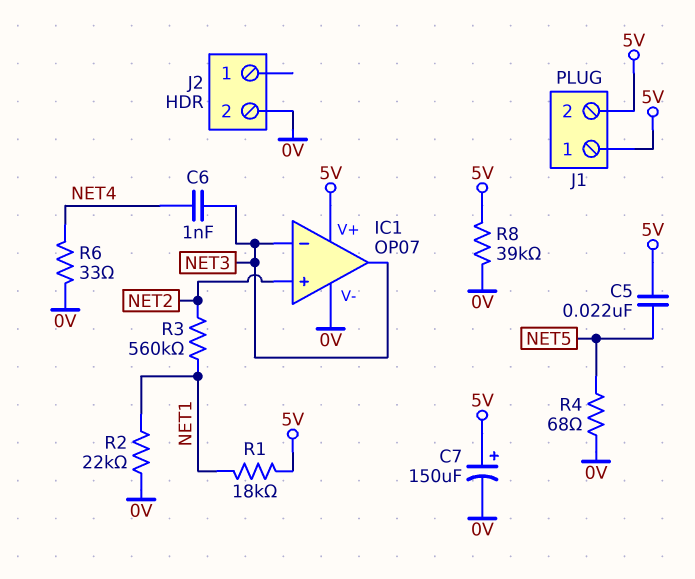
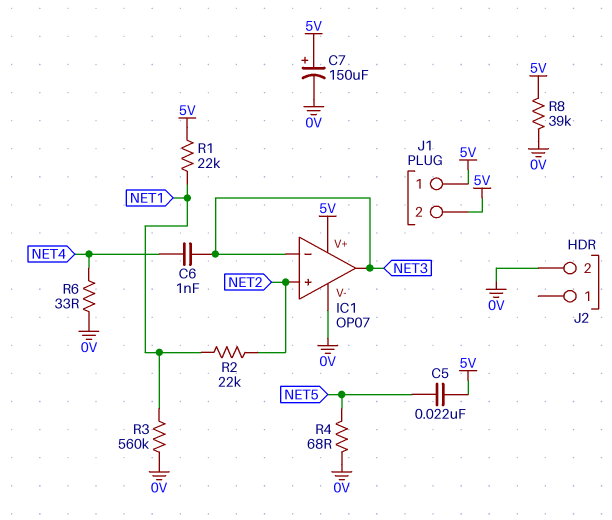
R1: 18k (5V, NET1) -> 22k (5V, NET1)
R2: 22k (0V, NET1) -> 22k (NET1, NET2)
R3: 560k (NET1, NET2) -> 560k (0V, NET1)

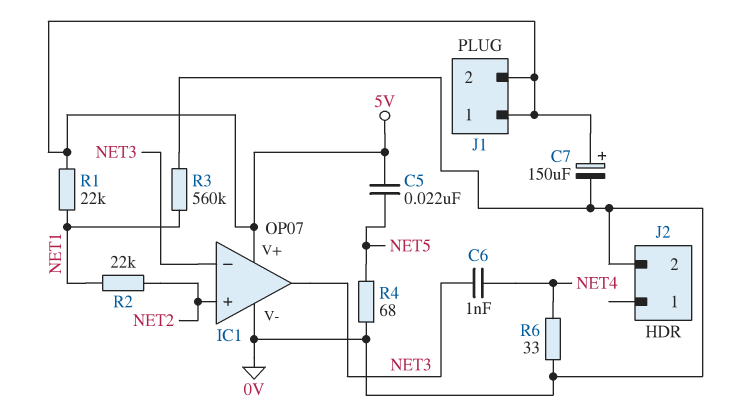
R8: 39k (0V, 5V) -> none

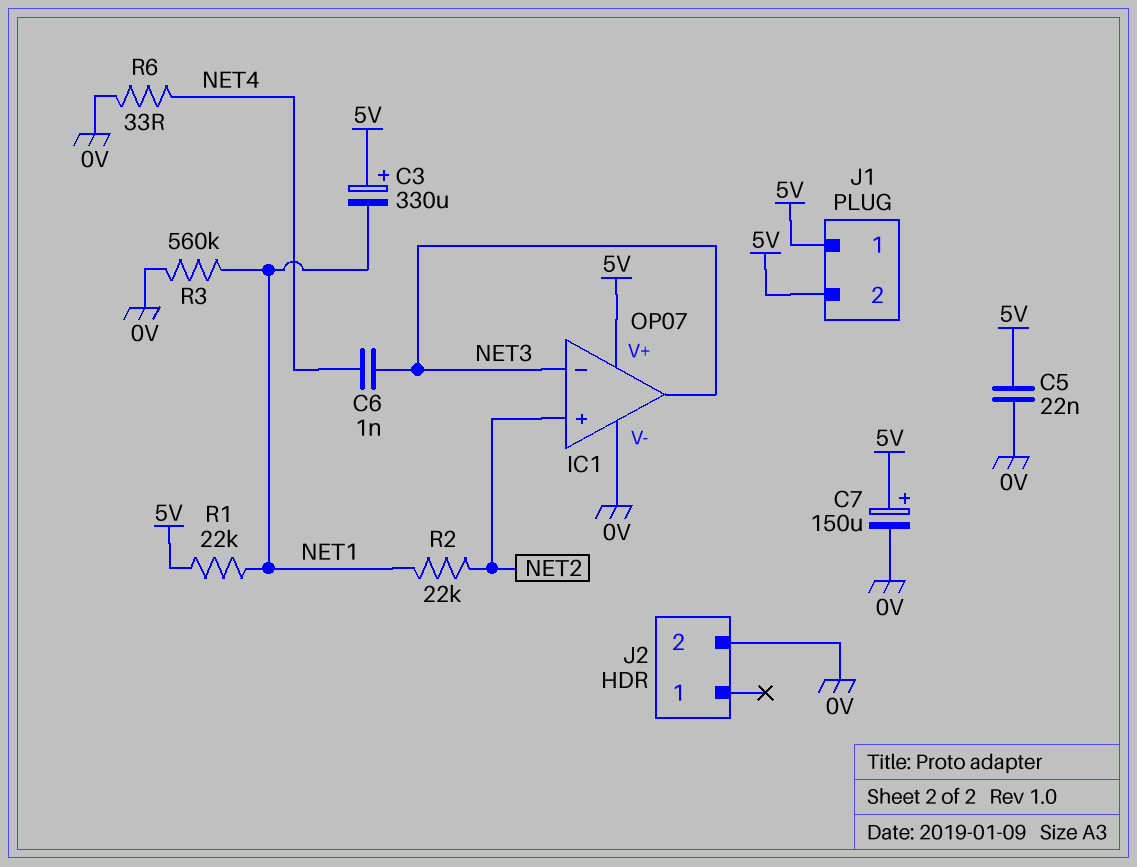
C3: none -> 330uF (plus 5V, minus NET1)
C5: 22nF (5V, NET5) -> 22nF (0V, 5V)
R4: 68 (0V, NET5) -> none

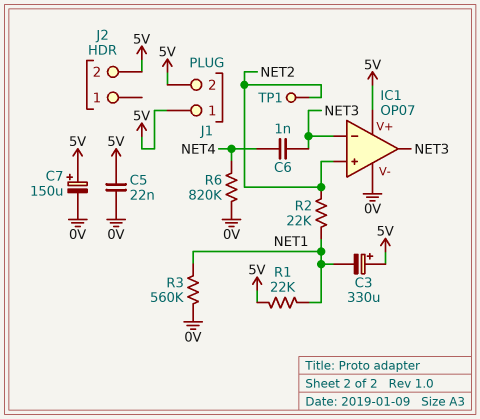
J2 pin 2: 0V -> 5V
R6: 33 (0V, NET4) -> 820k (0V, NET4)
TP1: none -> test point (NET2)

